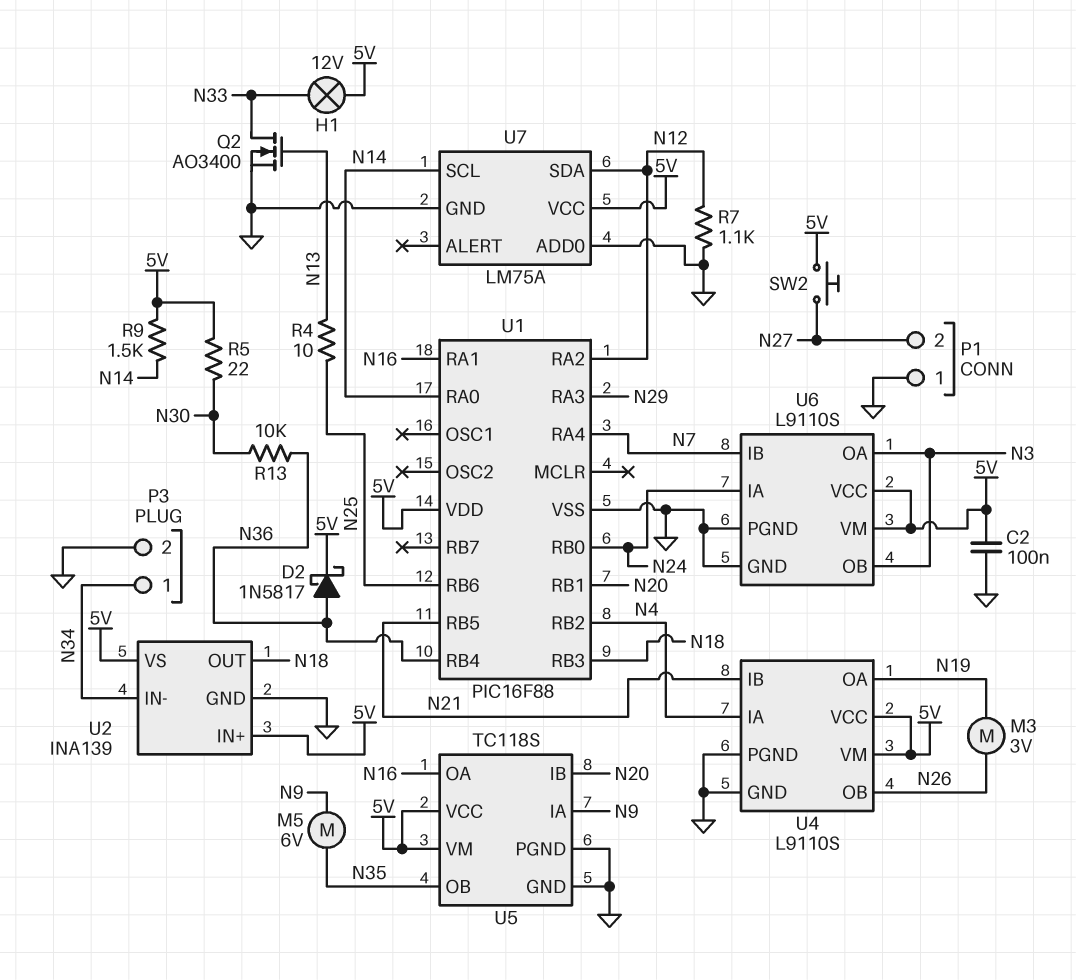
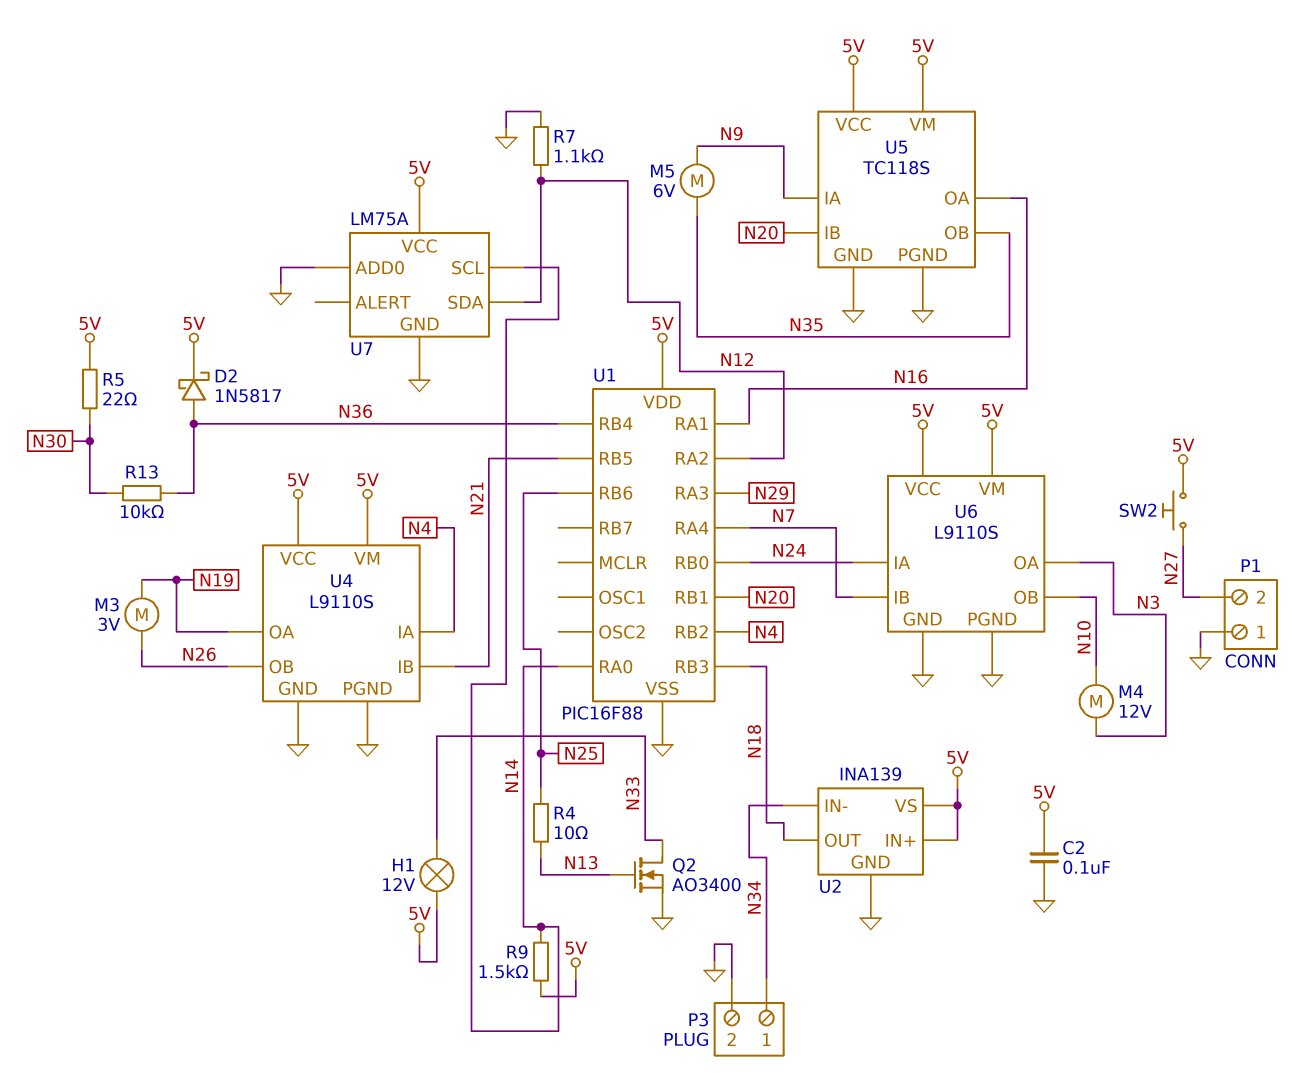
M4: none -> motor 12V (N3, N10)
U6 pin OB: N3 -> N10

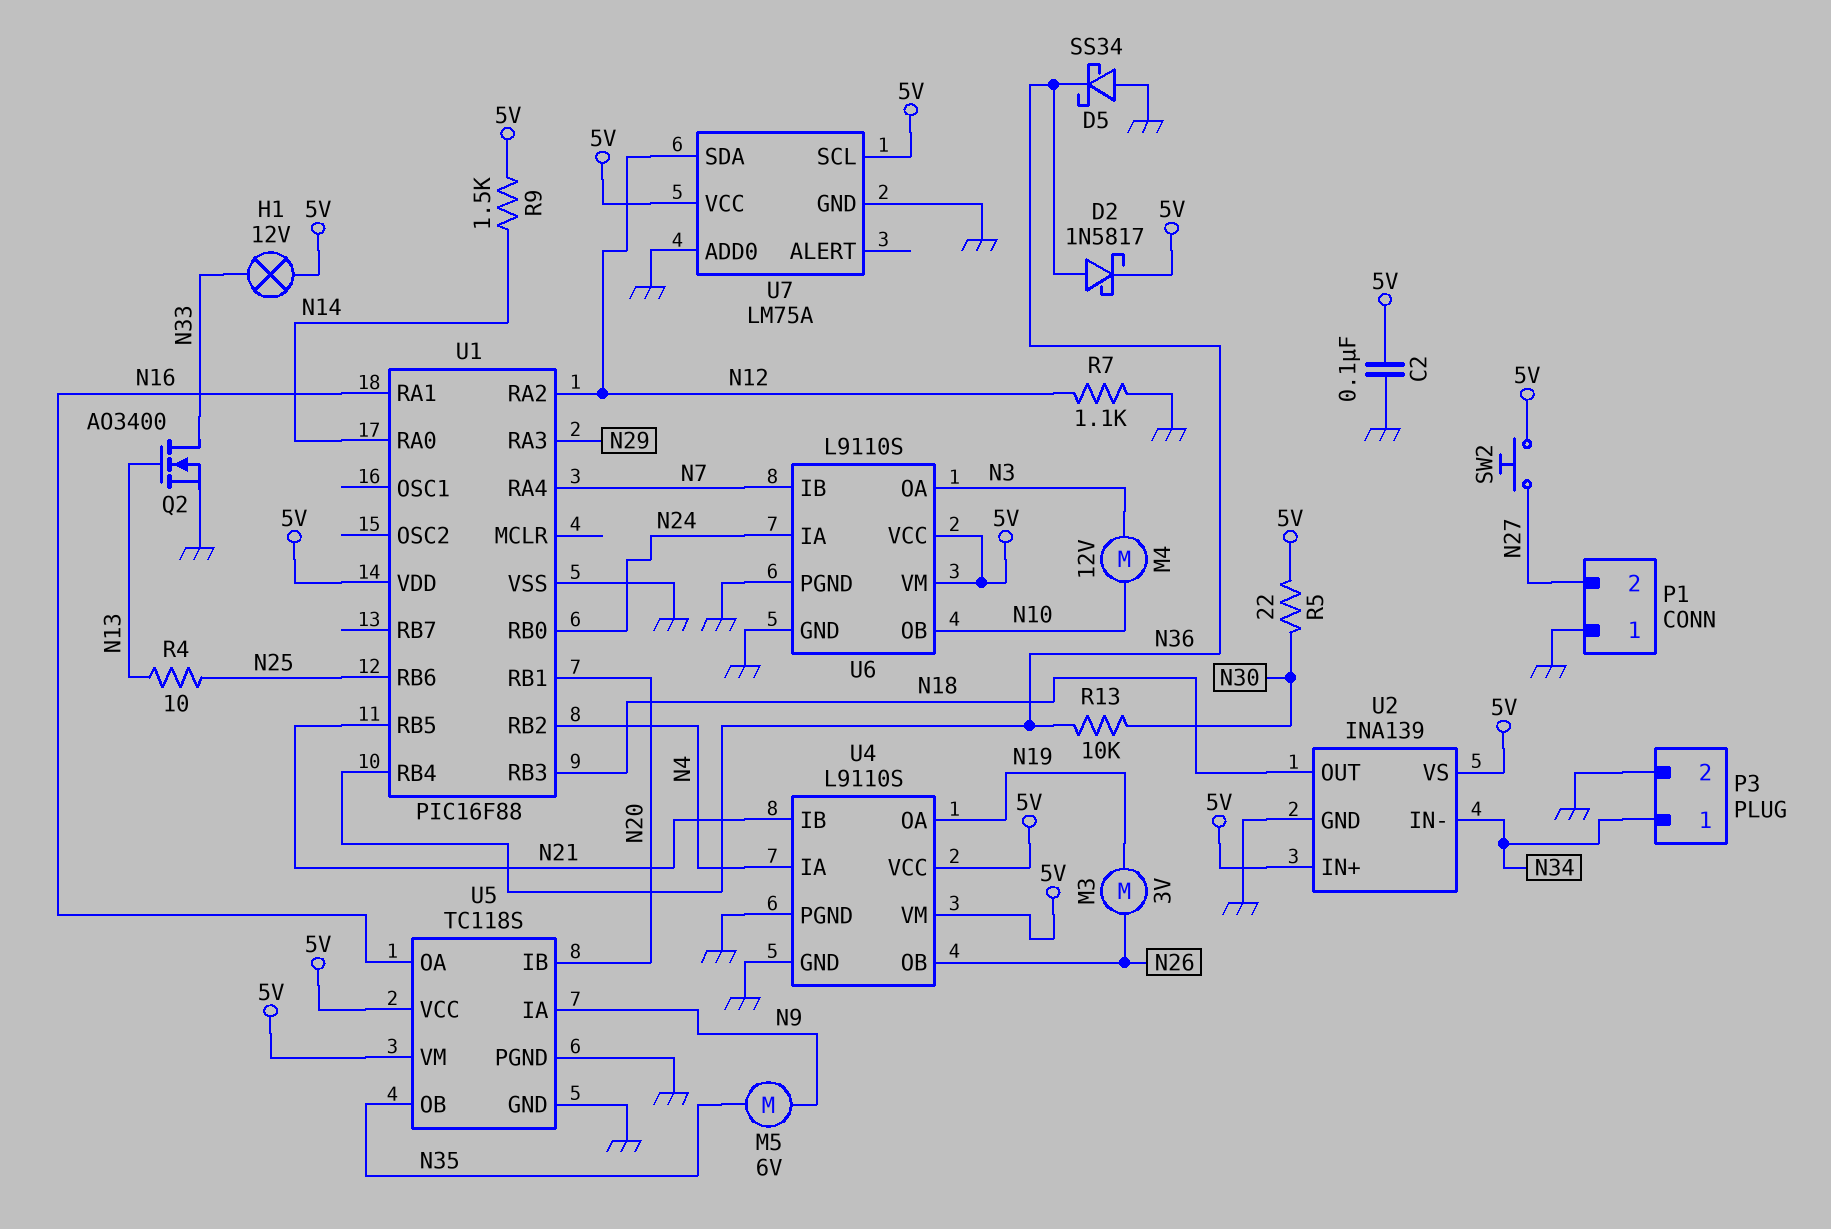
D5: none -> schottky SS34 (A GND, K N36)
U7 pin SCL: N14 -> 5V

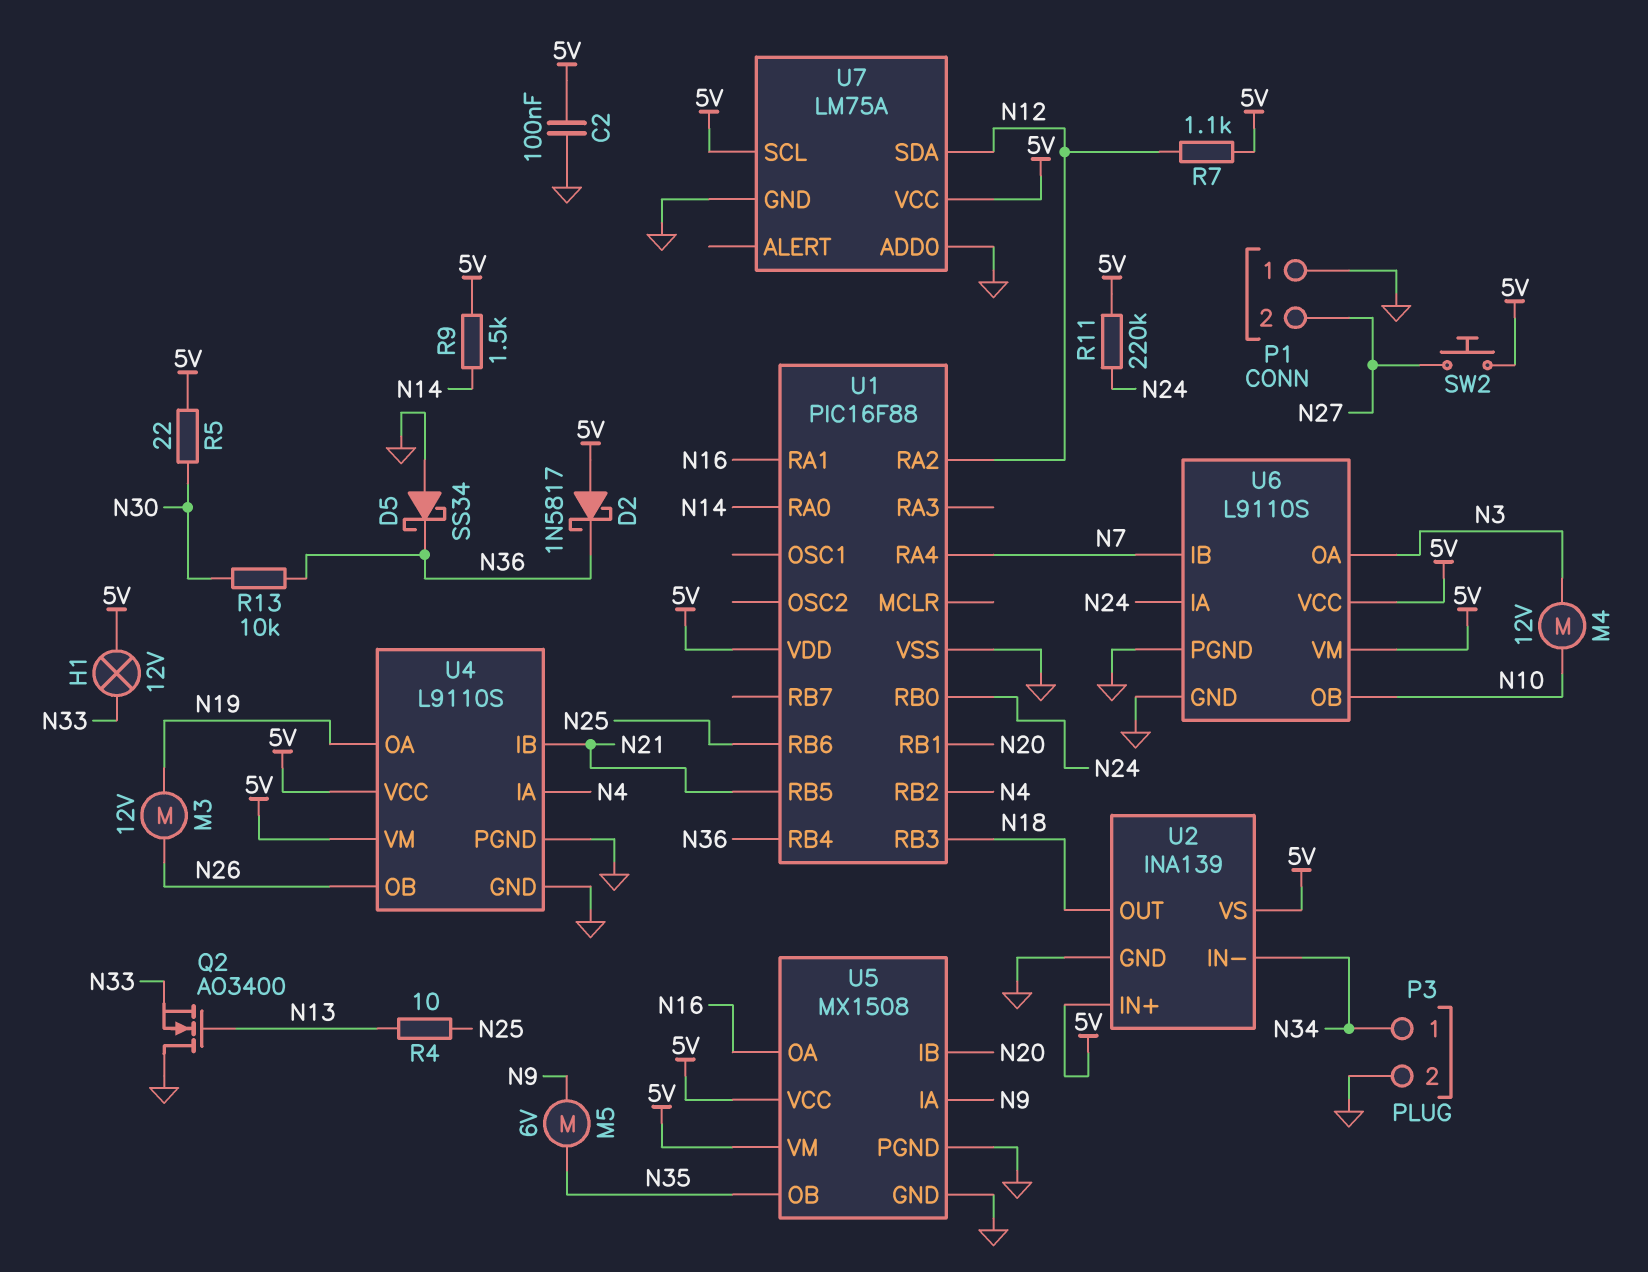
D2: schottky 1N5817 (A N36, K 5V) -> schottky 1N5817 (A 5V, K N36)
M3: motor 3V (N19, N26) -> motor 12V (N19, N26)
Q2: NMOS AO3400 (G N13, D N33, S GND) -> NMOS AO3400 (G N13, D GND, S N33)
R7: 1.1k (GND, N12) -> 1.1k (5V, N12)
R11: none -> 220k (5V, N24)
U1 pin RA3: N29 -> none
U5: TC118S -> MX1508

